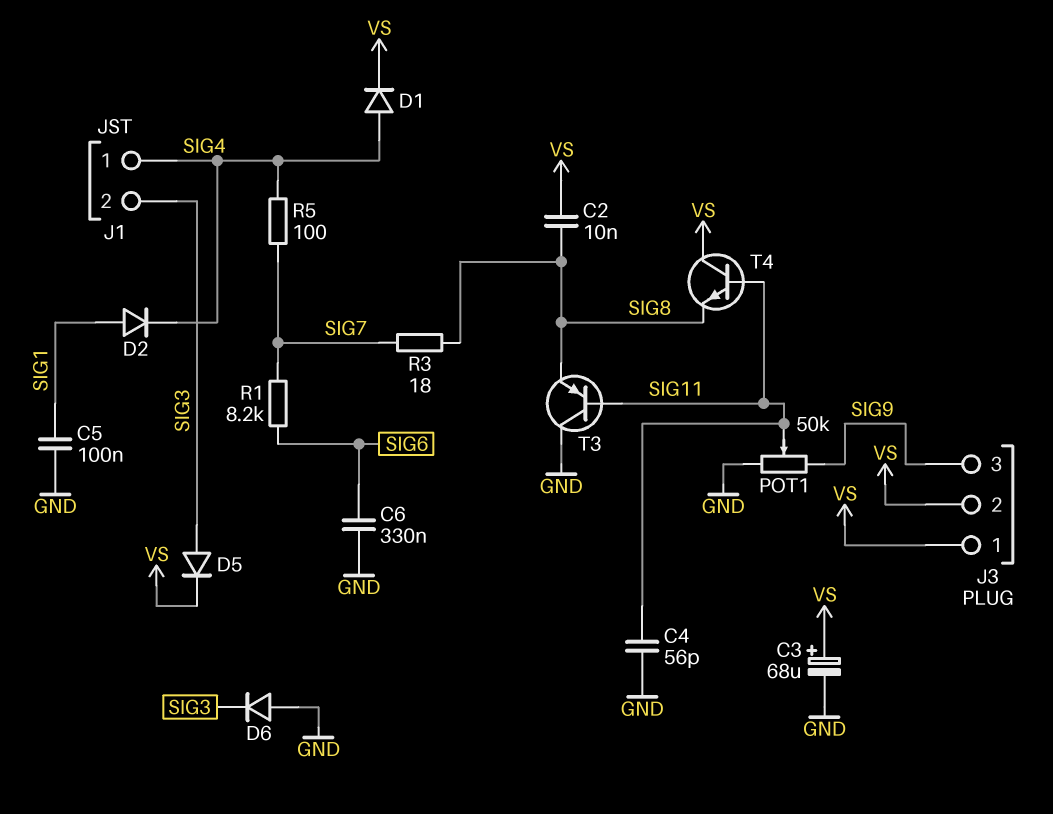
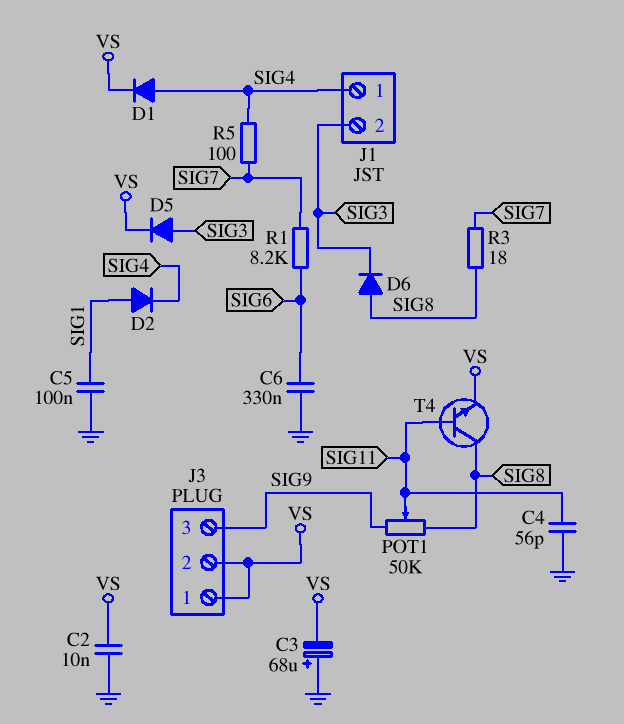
C2: 10nF (SIG8, VS) -> 10nF (GND, VS)
C3: 68uF (plus VS, minus GND) -> 68uF (plus GND, minus VS)
D6: diode (A GND, K SIG3) -> diode (A SIG8, K SIG3)
POT1: 50k (GND, SIG9, wiper SIG11) -> 50k (SIG8, SIG9, wiper SIG11)
T3: PNP (B SIG11, C GND, E SIG8) -> none
T4: NPN (B SIG11, C VS, E SIG8) -> NPN (B SIG11, C SIG8, E VS)

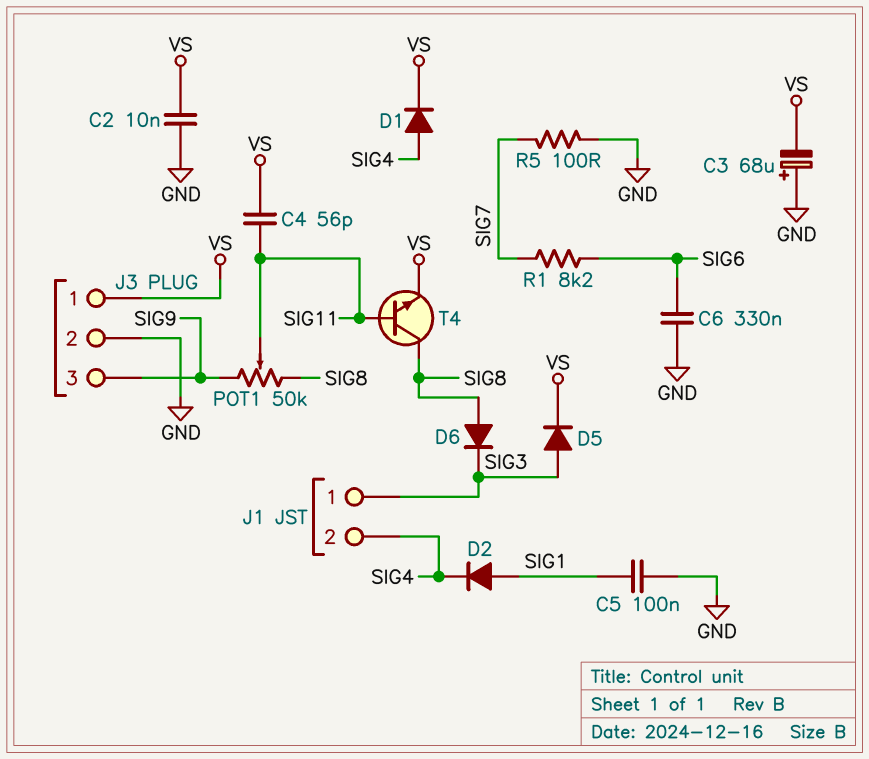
C4: 56pF (GND, SIG11) -> 56pF (SIG11, VS)
J1 pin 1: SIG4 -> SIG3
J1 pin 2: SIG3 -> SIG4
J3 pin 2: VS -> GND
R3: 18 (SIG7, SIG8) -> none
R5: 100 (SIG4, SIG7) -> 100 (GND, SIG7)

